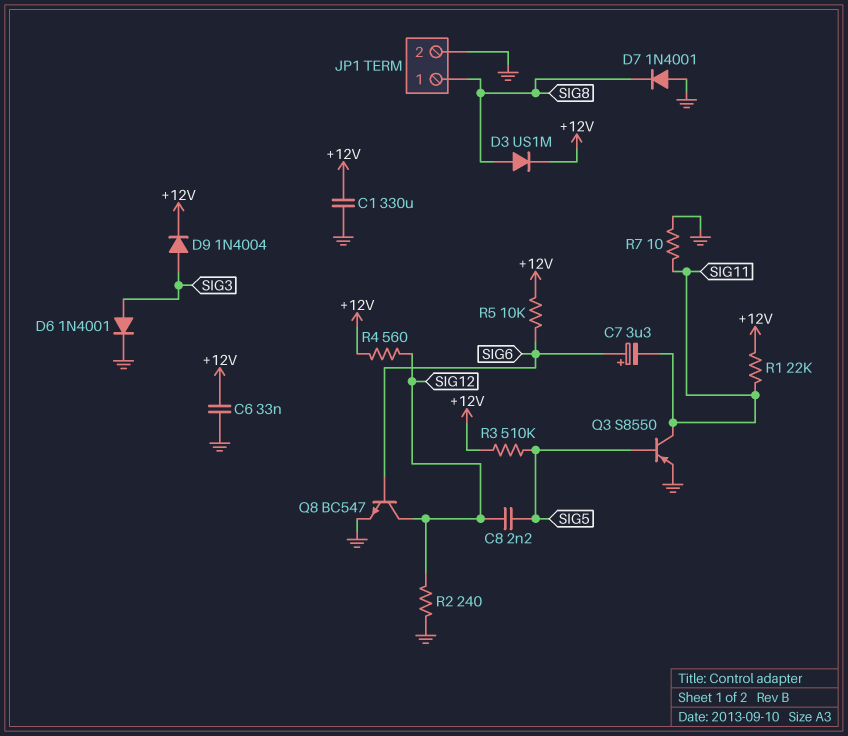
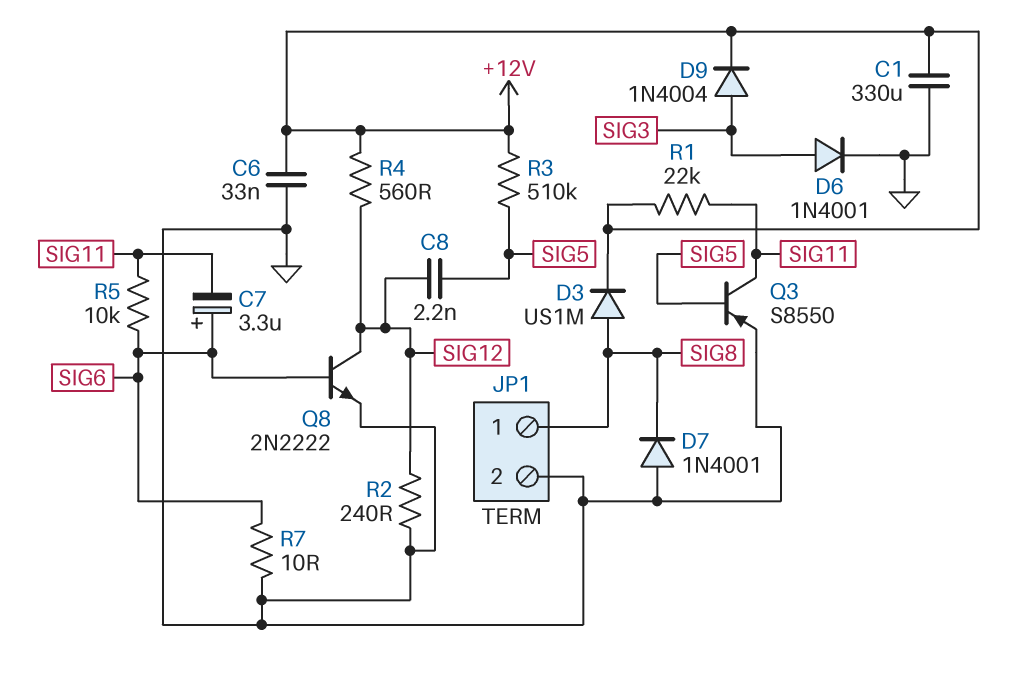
Q8: NPN BC547 (B SIG6, C SIG12, E GND) -> NPN 2N2222 (B SIG6, C SIG12, E GND)
R5: 10k (+12V, SIG6) -> 10k (SIG6, SIG11)
R7: 10 (GND, SIG11) -> 10 (GND, SIG6)

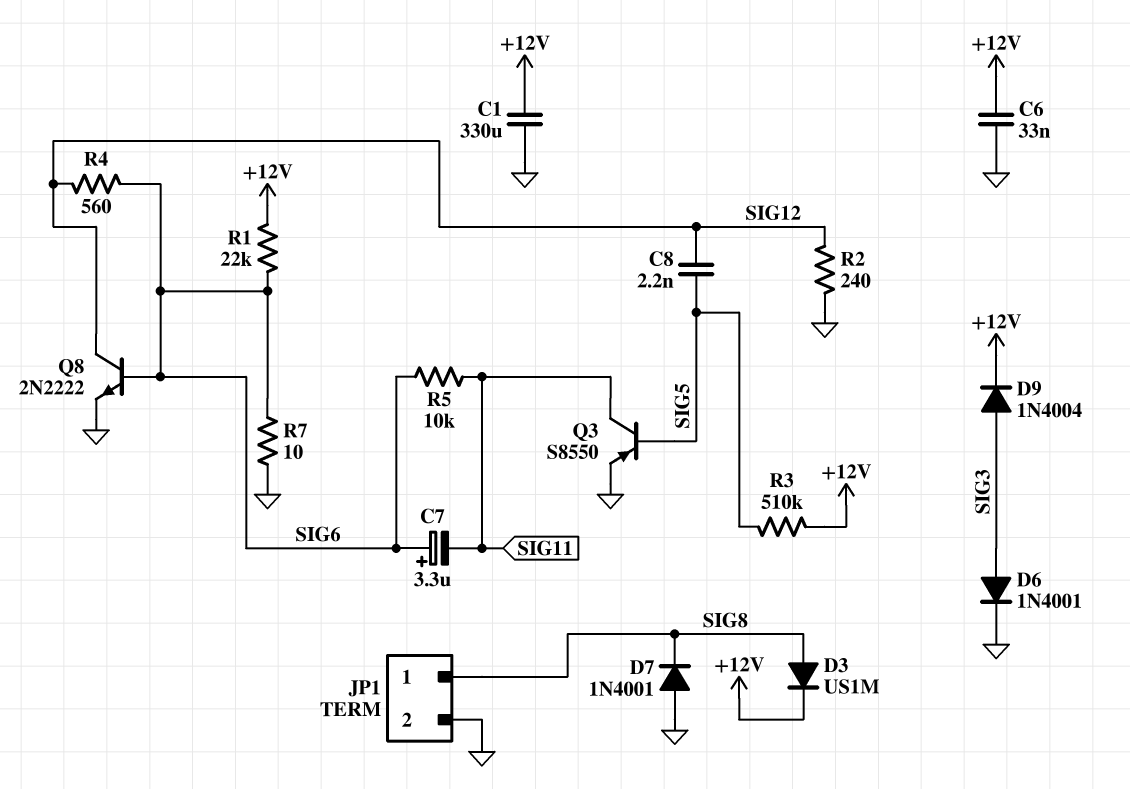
R1: 22k (+12V, SIG11) -> 22k (+12V, SIG6)
R4: 560 (+12V, SIG12) -> 560 (SIG6, SIG12)

